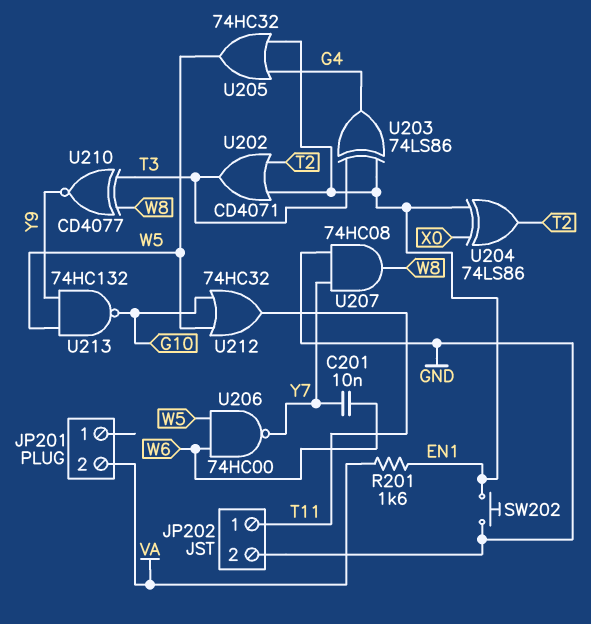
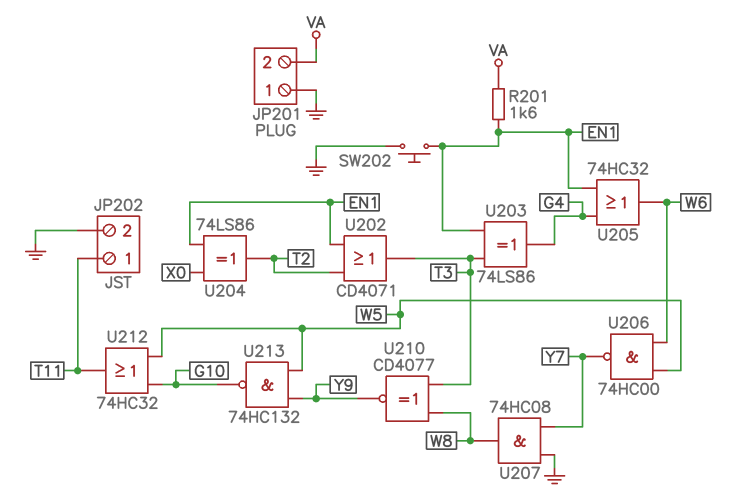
C201: 10nF (W6, Y7) -> none
JP201 pin 1: none -> GND
U205: OR 74HC32 (in EN1, in G4, out W5) -> OR 74HC32 (in EN1, in G4, out W6)

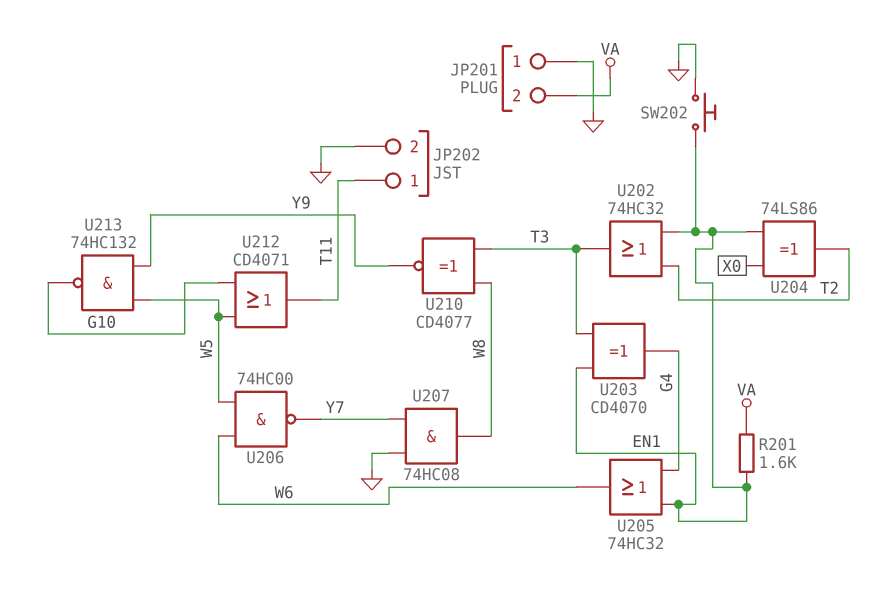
U202: OR CD4071 (in EN1, in T2, out T3) -> OR 74HC32 (in EN1, in T2, out T3)
U203: XOR 74LS86 (in EN1, in T3, out G4) -> XOR CD4070 (in EN1, in T3, out G4)
U212: OR 74HC32 (in G10, in W5, out T11) -> OR CD4071 (in G10, in W5, out T11)

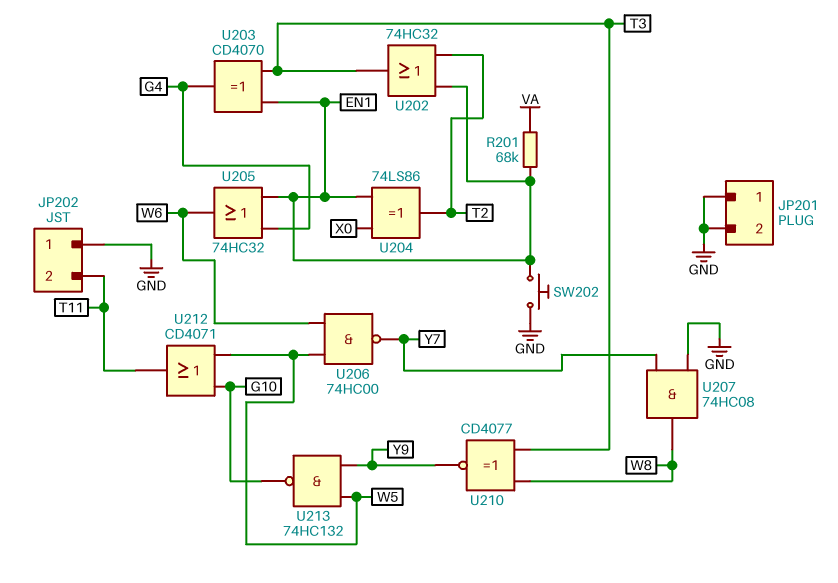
JP201 pin 2: VA -> GND
JP202 pin 1: T11 -> GND
JP202 pin 2: GND -> T11
R201: 1.6k (EN1, VA) -> 68k (EN1, VA)

